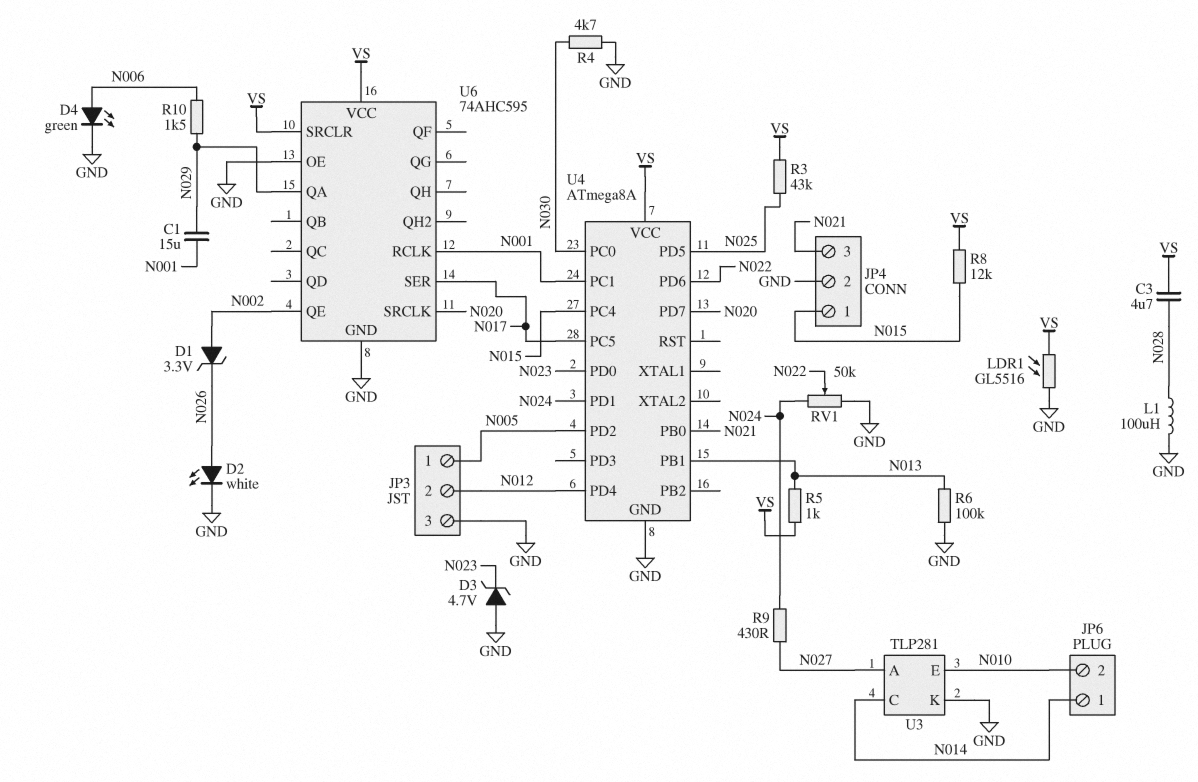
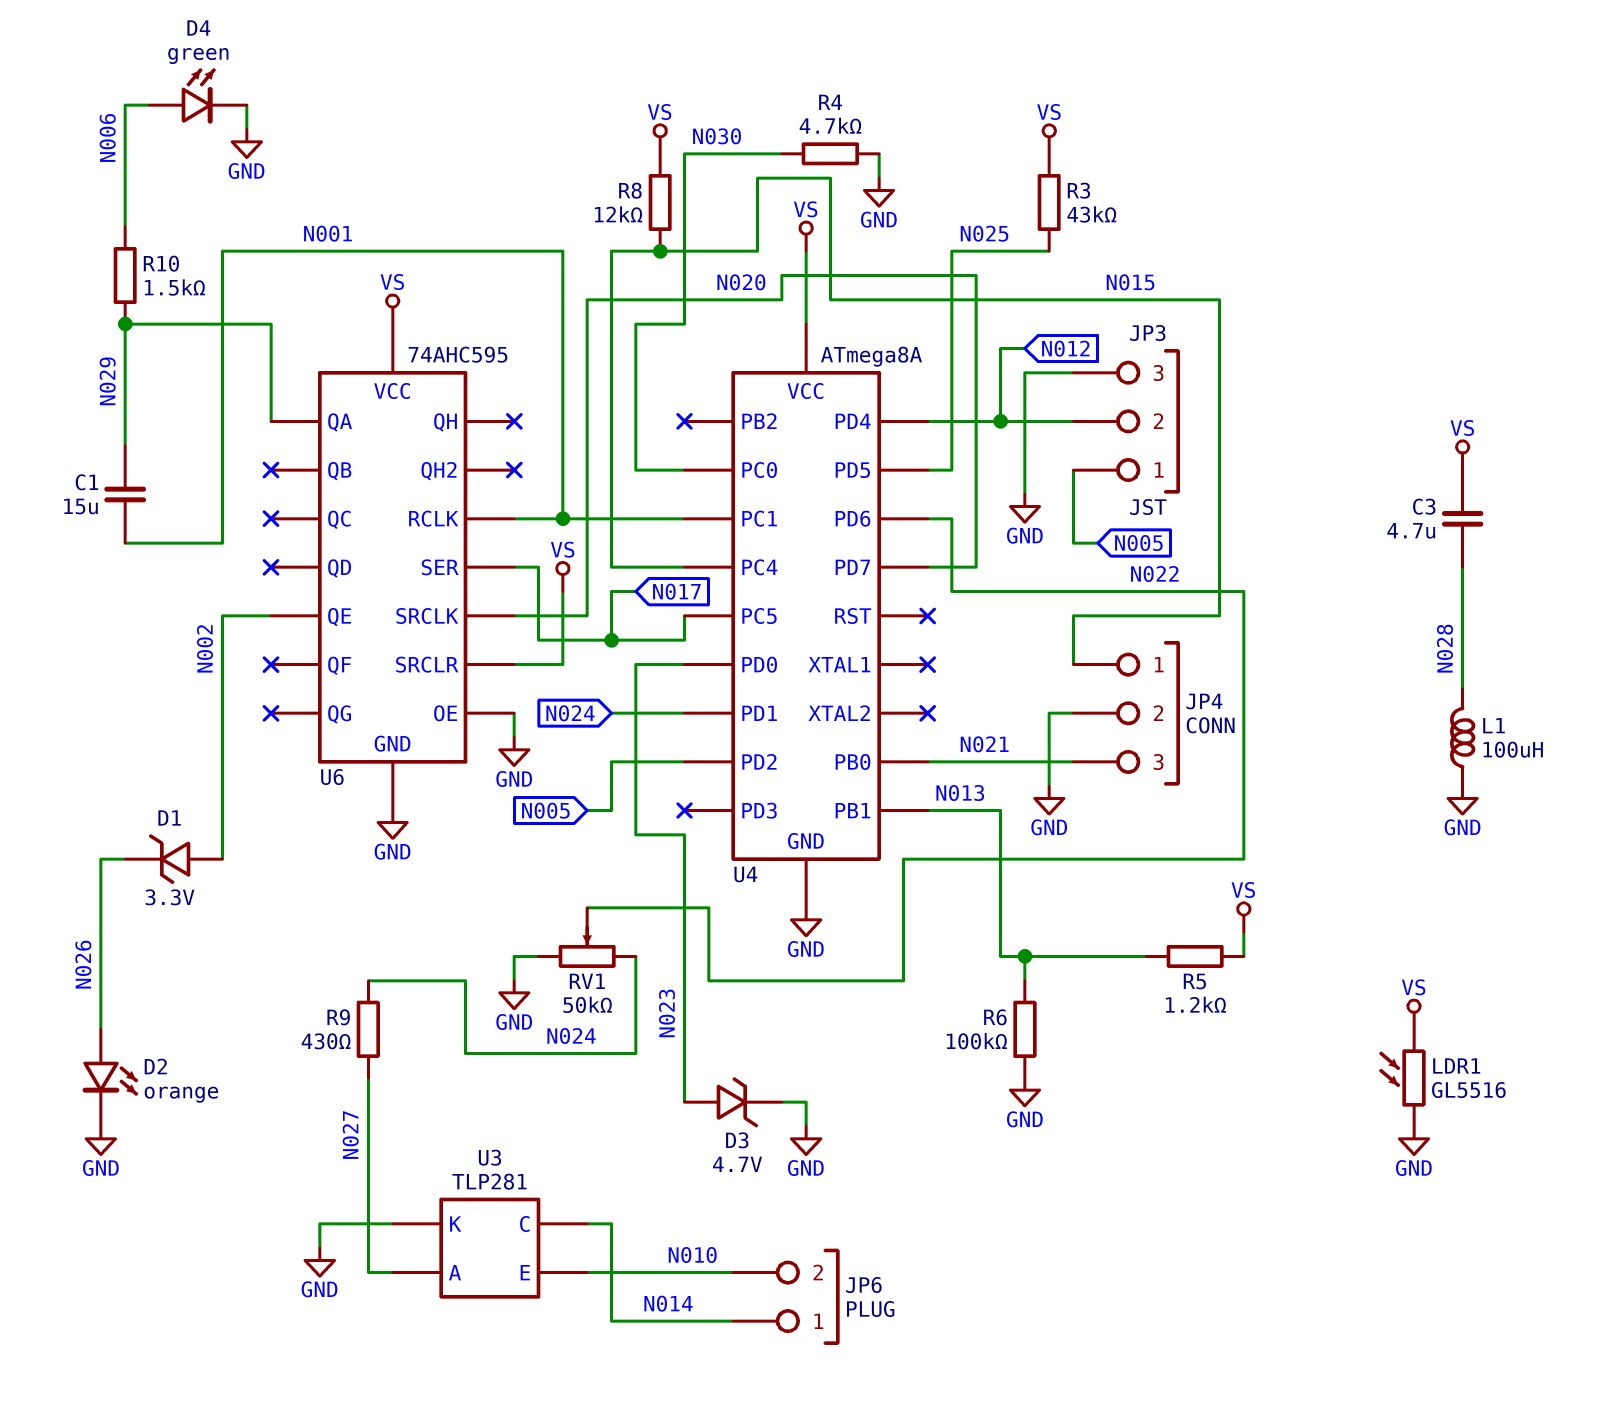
D2: LED white (A N026, K GND) -> LED orange (A N026, K GND)
D3: zener 4.7V (A GND, K N023) -> zener 4.7V (A N023, K GND)
R5: 1k (N013, VS) -> 1.2k (N013, VS)

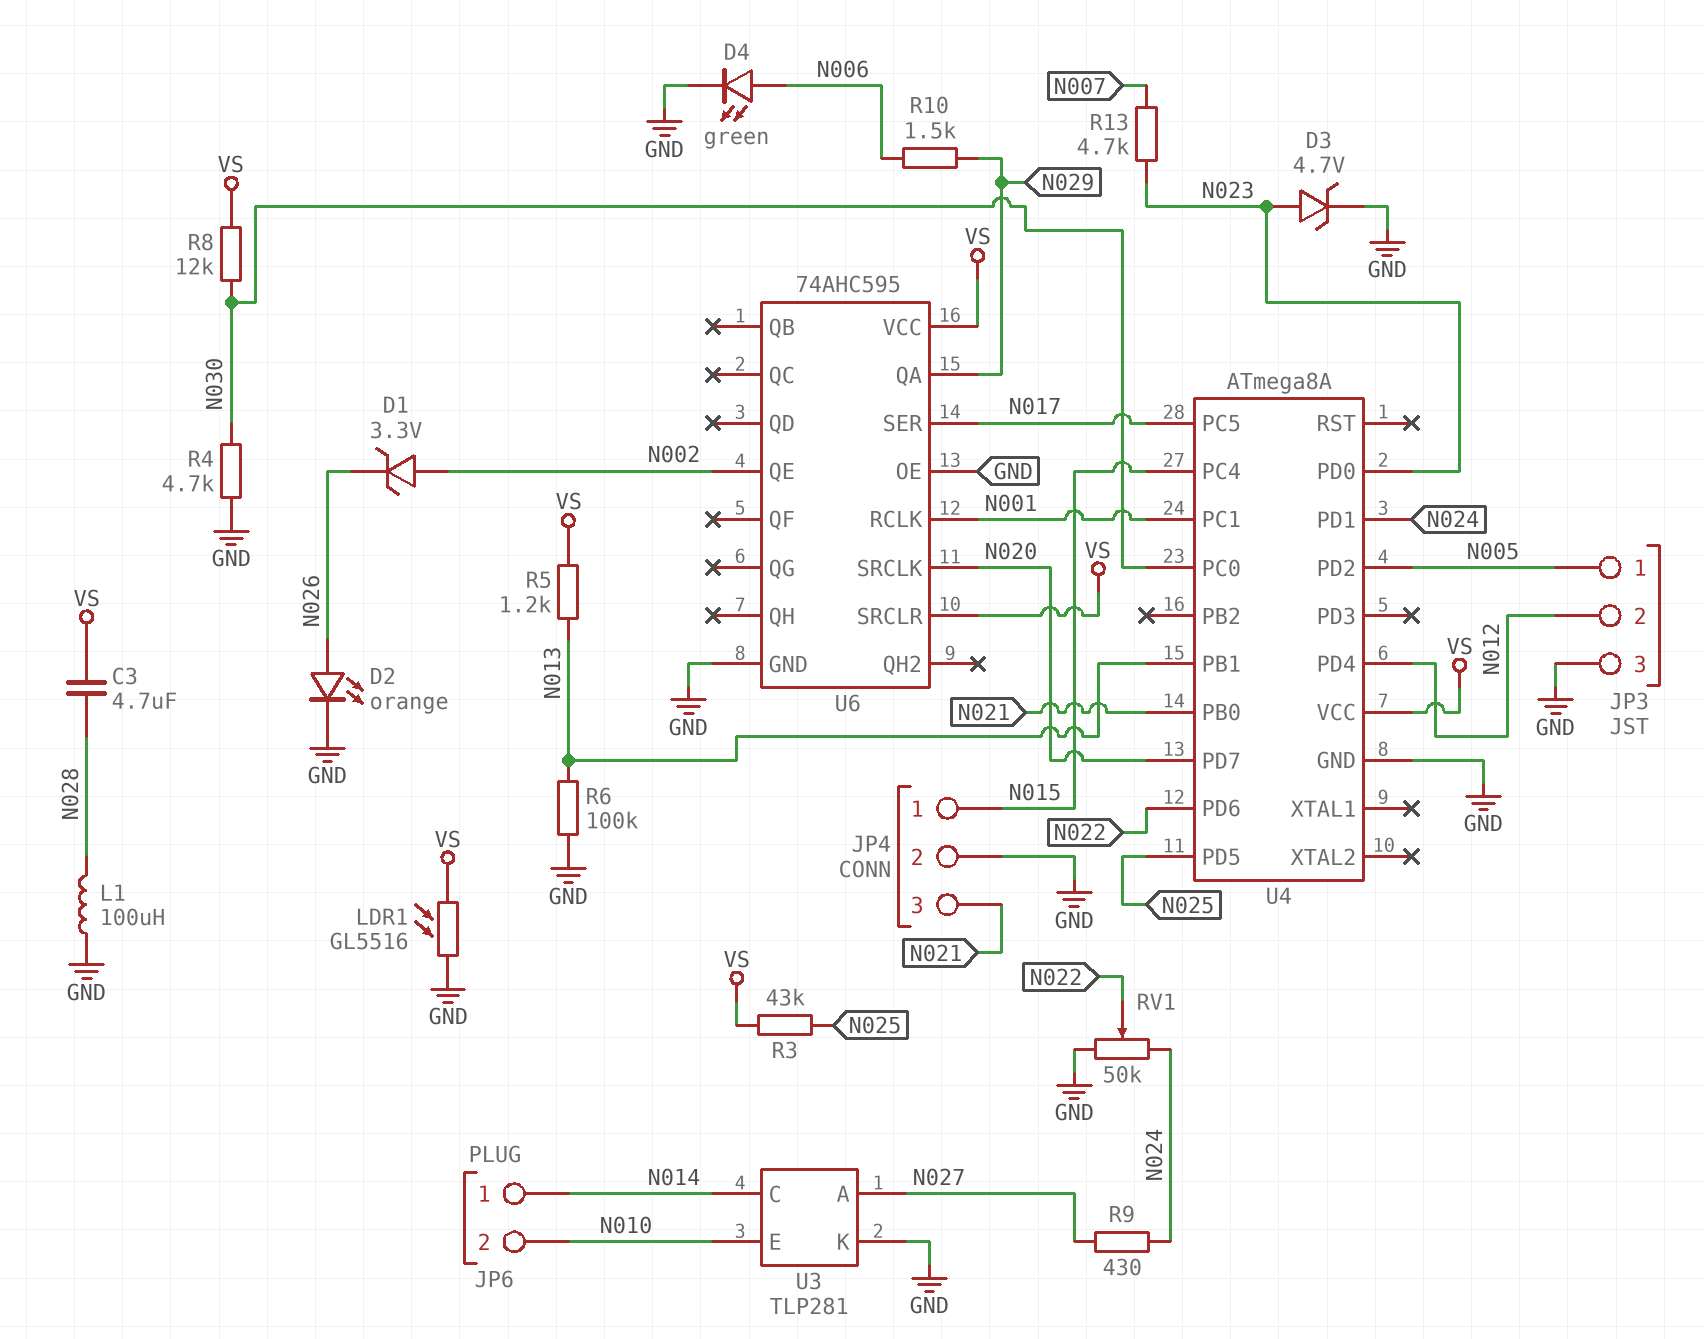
C1: 15uF (N001, N029) -> none
R8: 12k (N015, VS) -> 12k (N030, VS)
R13: none -> 4.7k (N007, N023)

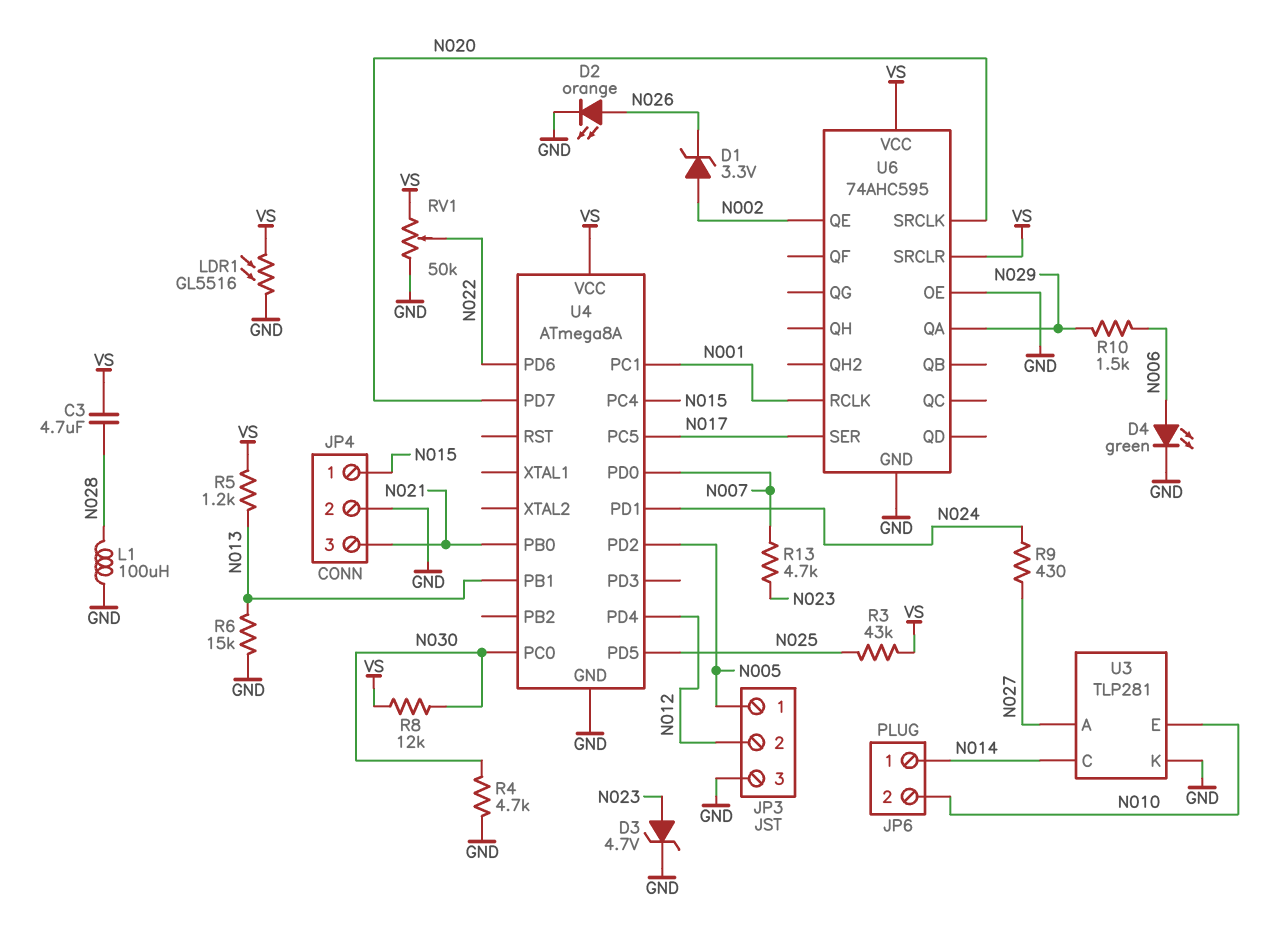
R6: 100k (GND, N013) -> 15k (GND, N013)
RV1: 50k (GND, N024, wiper N022) -> 50k (GND, VS, wiper N022)
U4 pin PD0: N023 -> N007

